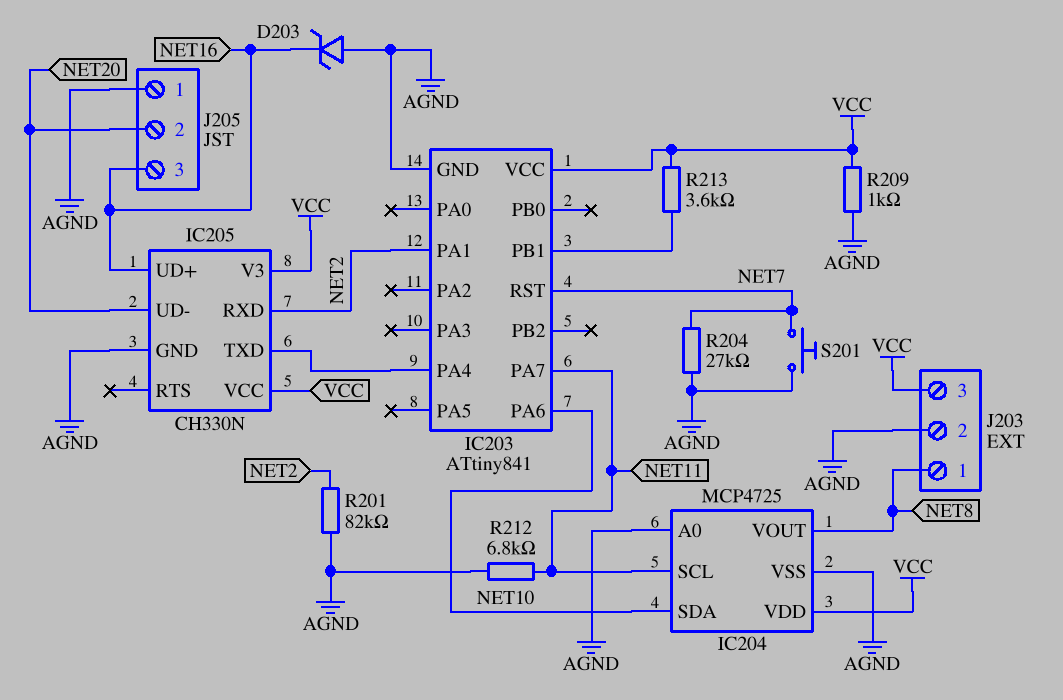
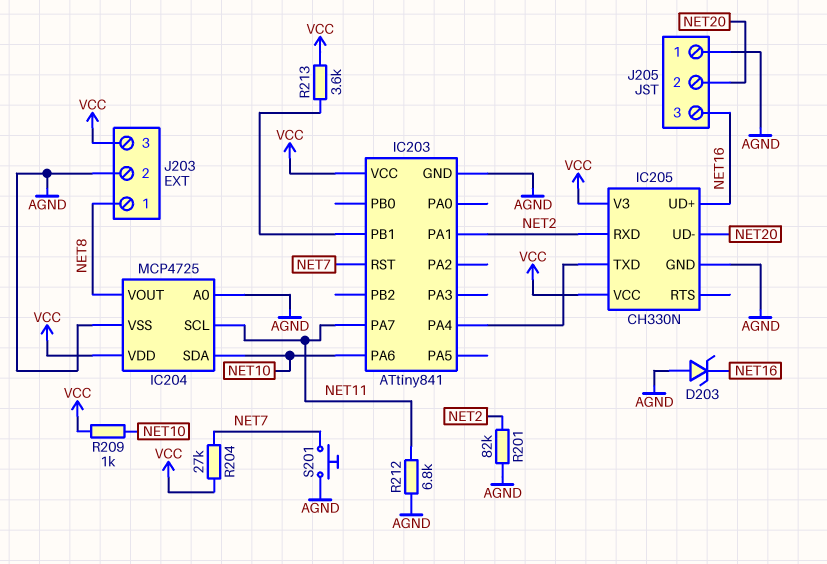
R204: 27k (AGND, NET7) -> 27k (NET7, VCC)
R209: 1k (AGND, VCC) -> 1k (NET10, VCC)

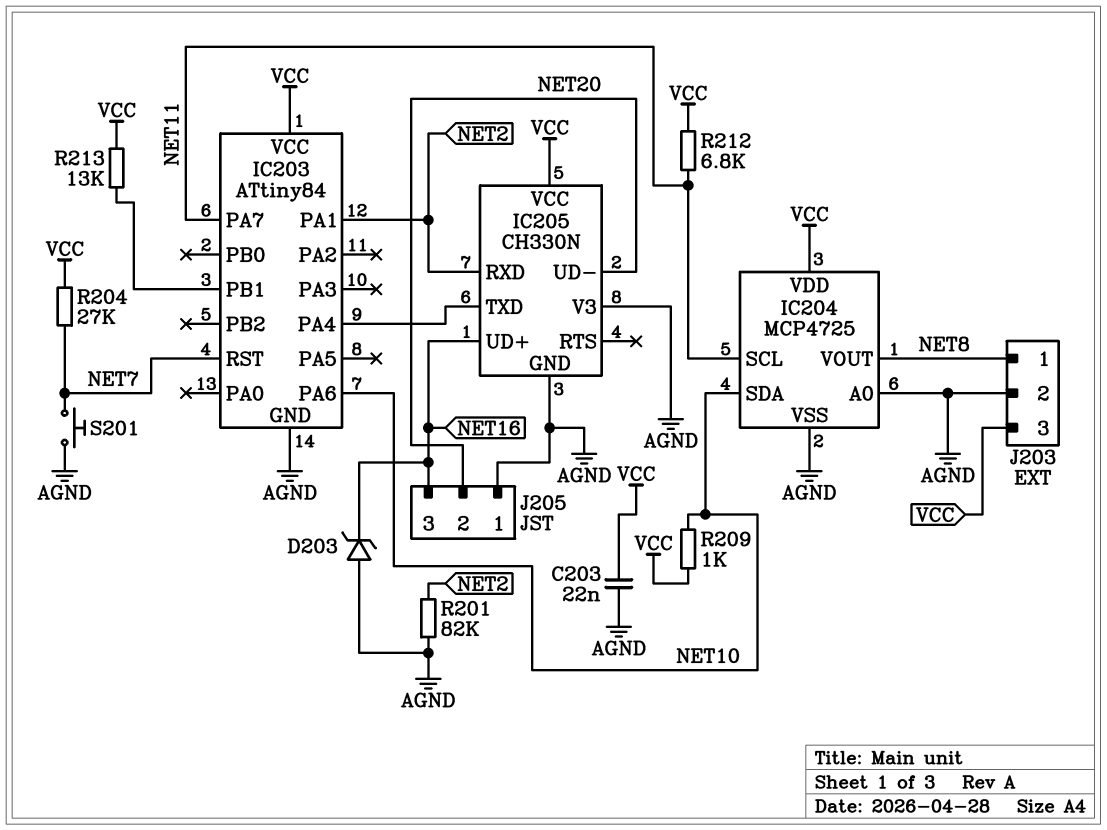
C203: none -> 22nF (AGND, VCC)
IC203: ATtiny841 -> ATtiny84
IC205 pin V3: VCC -> AGND
R212: 6.8k (AGND, NET11) -> 6.8k (NET11, VCC)
R213: 3.6k (IC203/PB1, VCC) -> 13k (IC203/PB1, VCC)

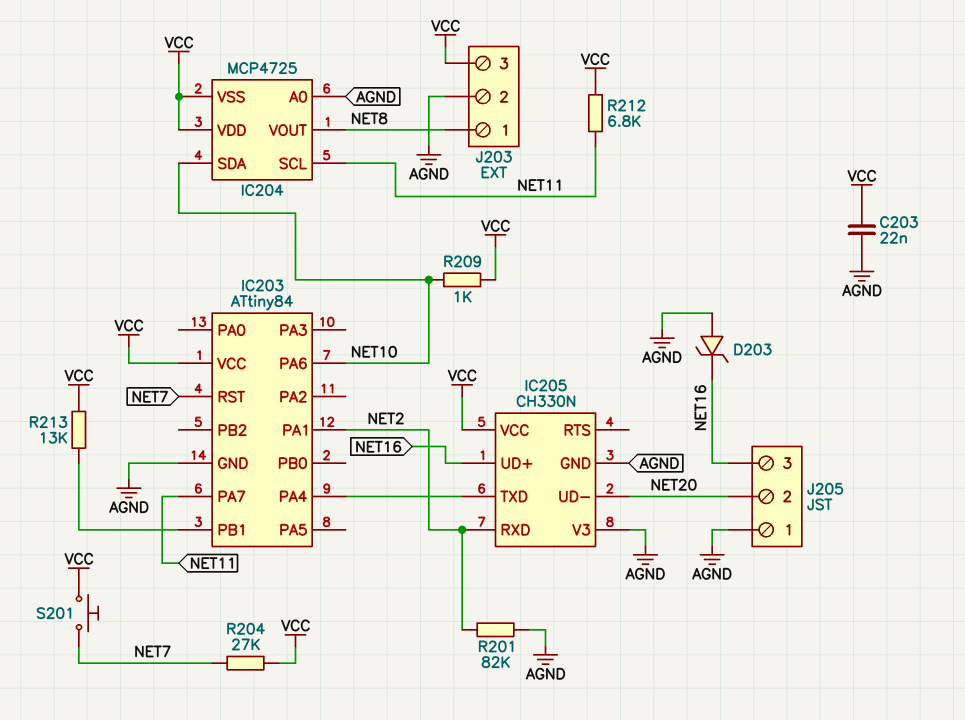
IC204 pin VSS: AGND -> VCC
S201: button (AGND, NET7) -> button (NET7, VCC)

